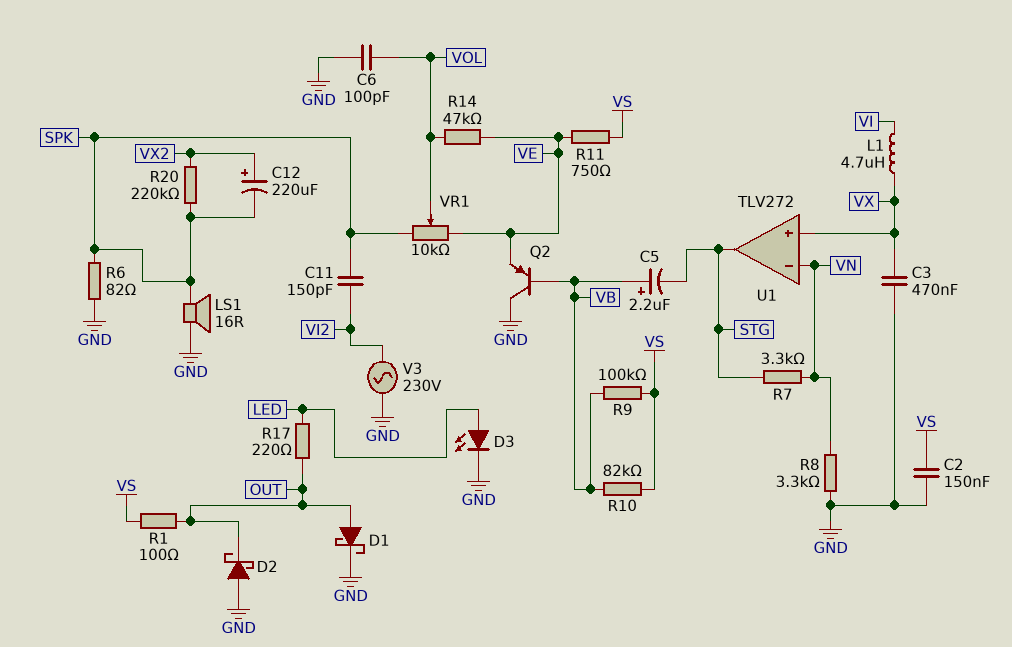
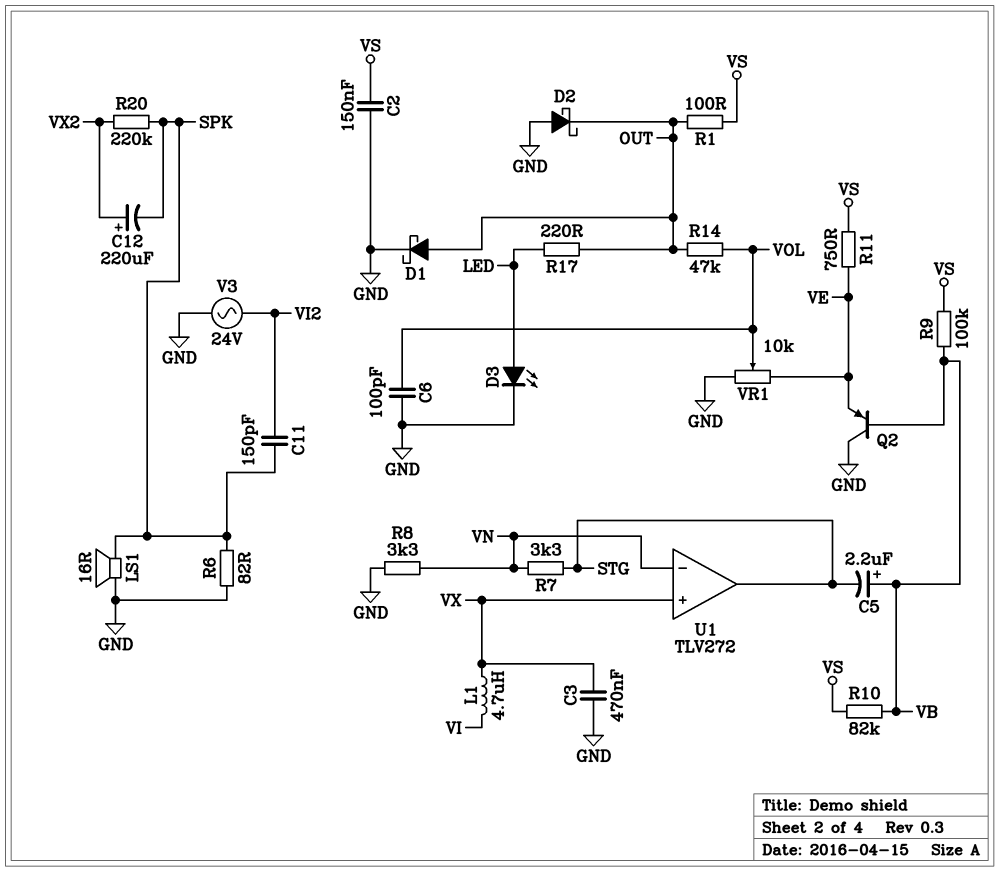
R14: 47k (VE, VOL) -> 47k (OUT, VOL)
V3: AC 230V (GND, VI2) -> AC 24V (GND, VI2)
VR1: 10k (SPK, VE, wiper VOL) -> 10k (GND, VE, wiper VOL)

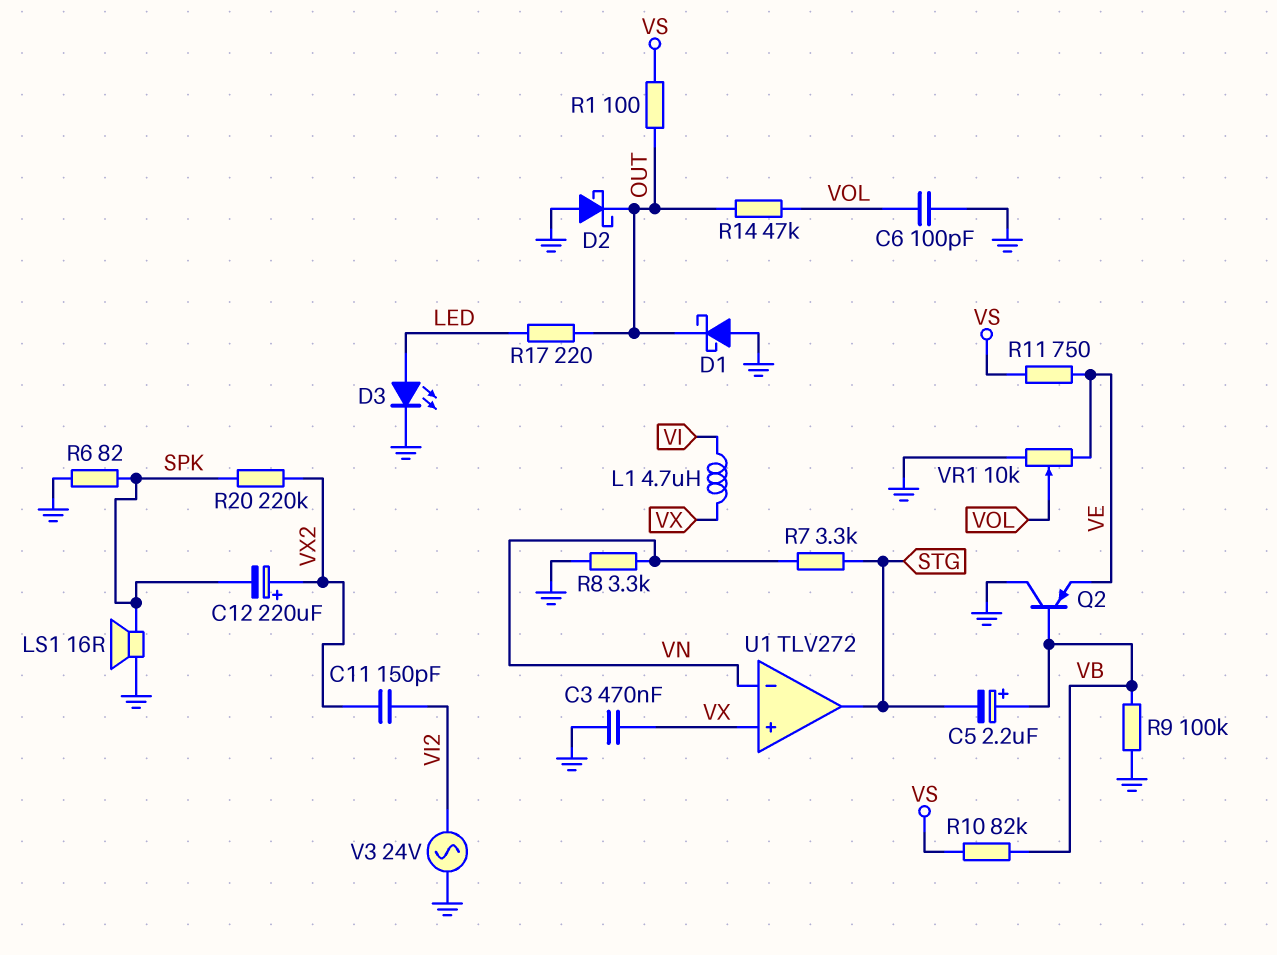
C2: 150nF (GND, VS) -> none
C11: 150pF (SPK, VI2) -> 150pF (VI2, VX2)
D1: schottky (A OUT, K GND) -> schottky (A GND, K OUT)
R9: 100k (VB, VS) -> 100k (GND, VB)

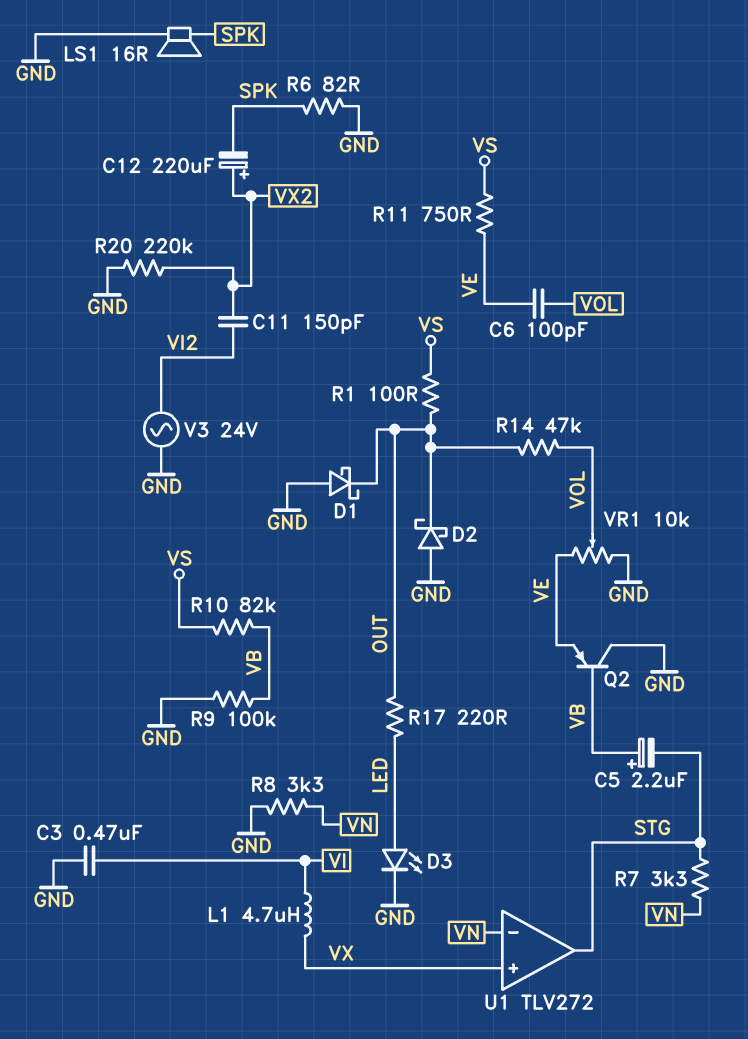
C3: 470nF (GND, VX) -> 470nF (GND, VI)
C6: 100pF (GND, VOL) -> 100pF (VE, VOL)
R20: 220k (SPK, VX2) -> 220k (GND, VX2)

